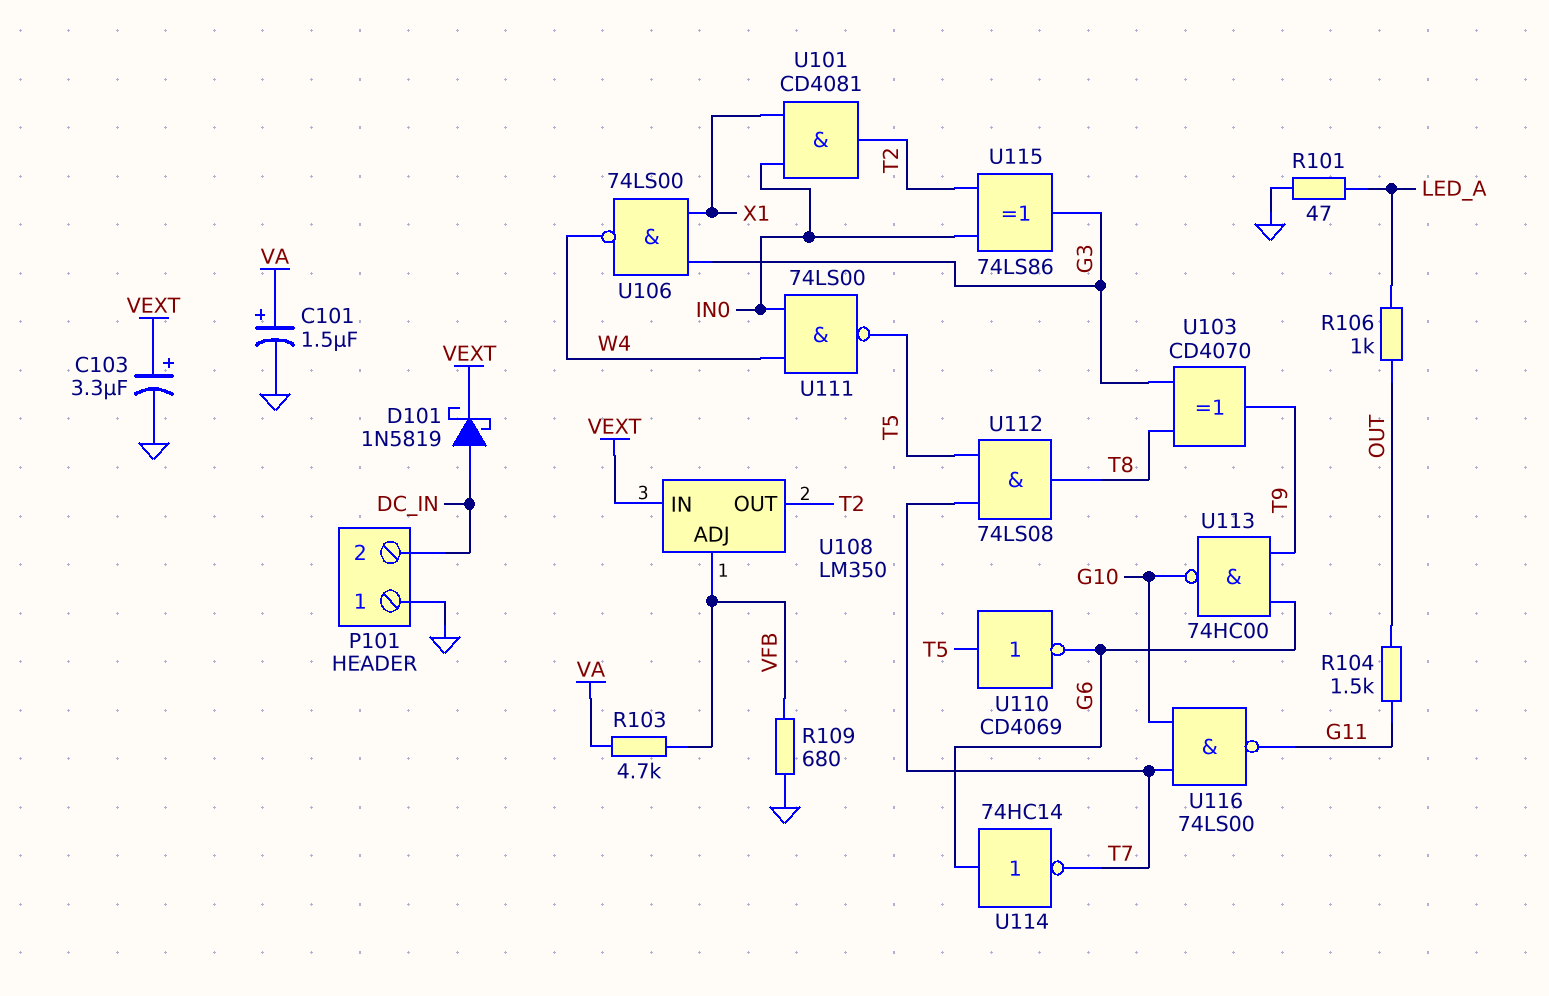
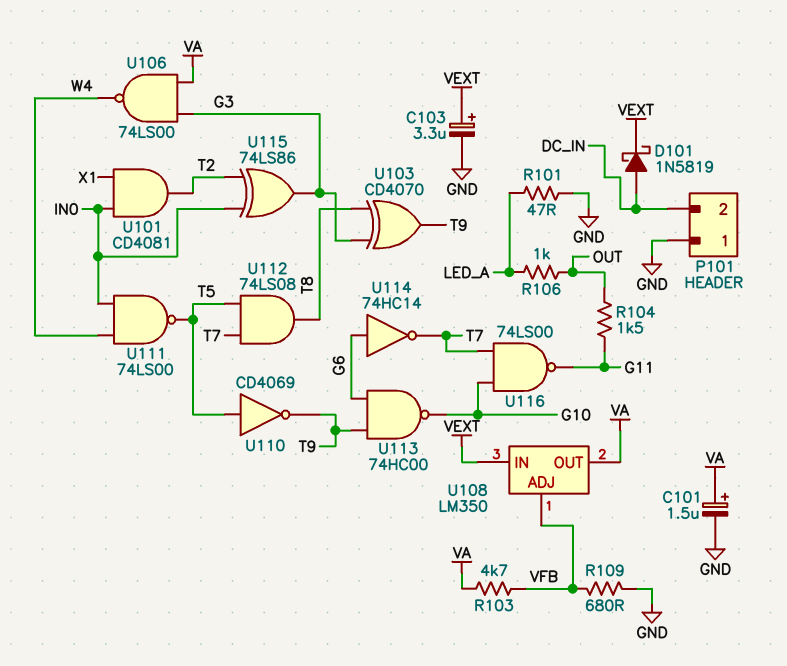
U106: NAND 74LS00 (in G3, in X1, out W4) -> NAND 74LS00 (in G3, in VA, out W4)
U108 pin OUT: T2 -> VA
U110: NOT CD4069 (in T5, out G6) -> NOT CD4069 (in T5, out T9)

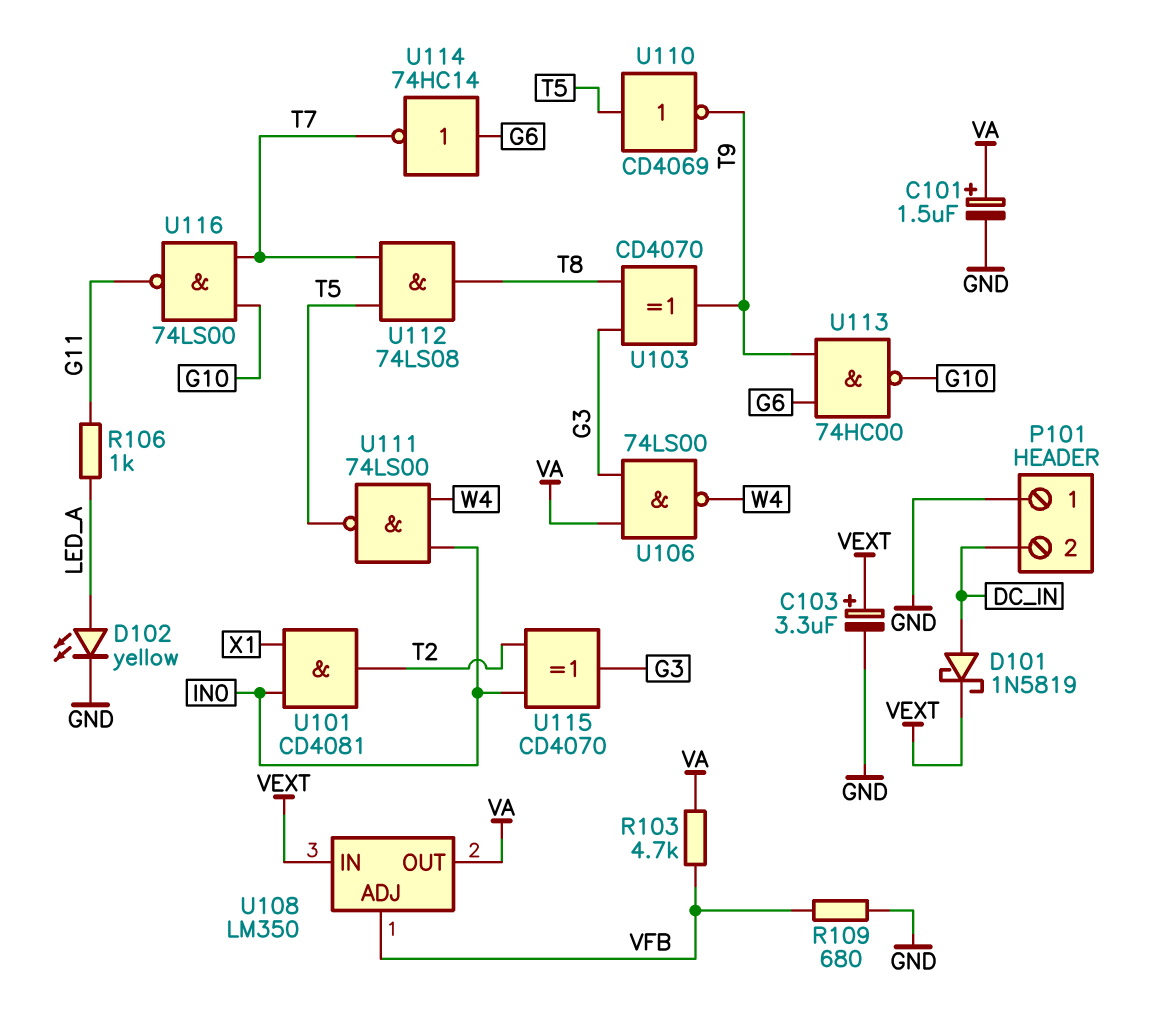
D102: none -> LED yellow (A LED_A, K GND)
R101: 47 (GND, LED_A) -> none
R104: 1.5k (G11, OUT) -> none
R106: 1k (LED_A, OUT) -> 1k (G11, LED_A)
U115: XOR 74LS86 (in IN0, in T2, out G3) -> XOR CD4070 (in IN0, in T2, out G3)

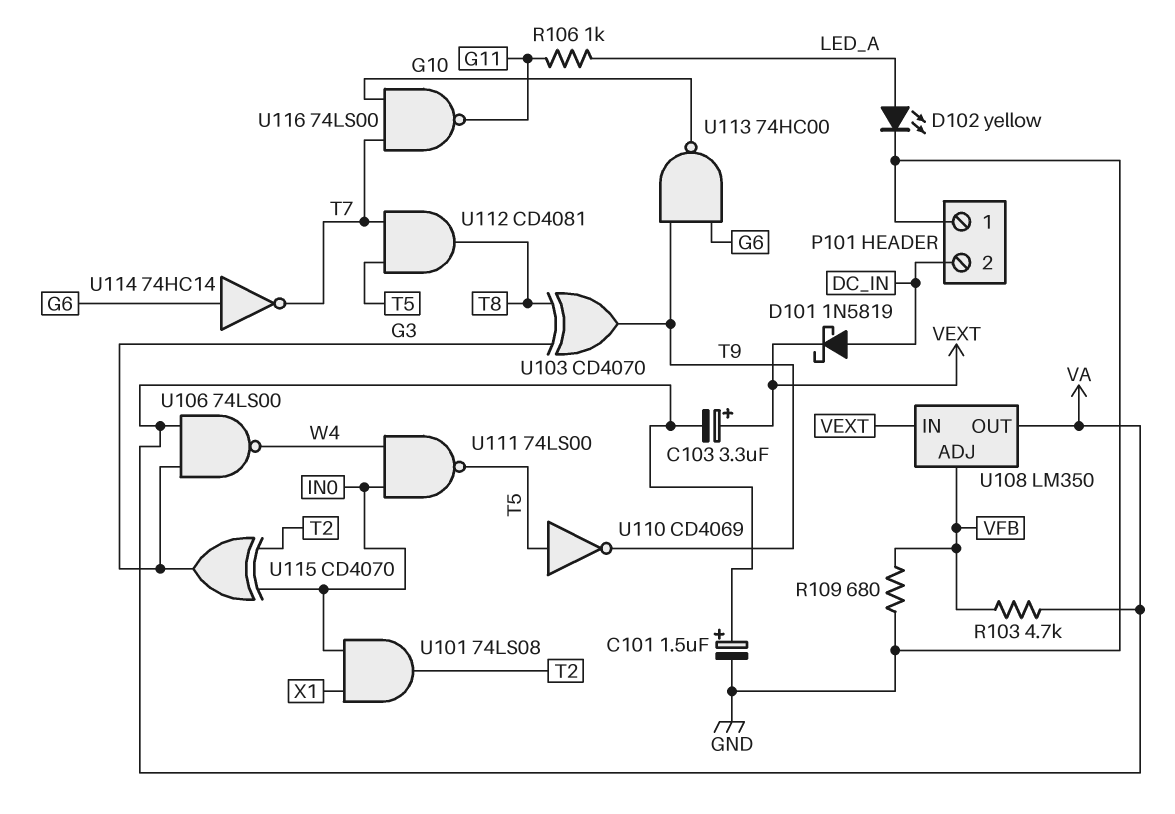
C103: 3.3uF (plus VEXT, minus GND) -> 3.3uF (plus VEXT, minus VA)
U101: AND CD4081 (in IN0, in X1, out T2) -> AND 74LS08 (in IN0, in X1, out T2)
U112: AND 74LS08 (in T5, in T7, out T8) -> AND CD4081 (in T5, in T7, out T8)

